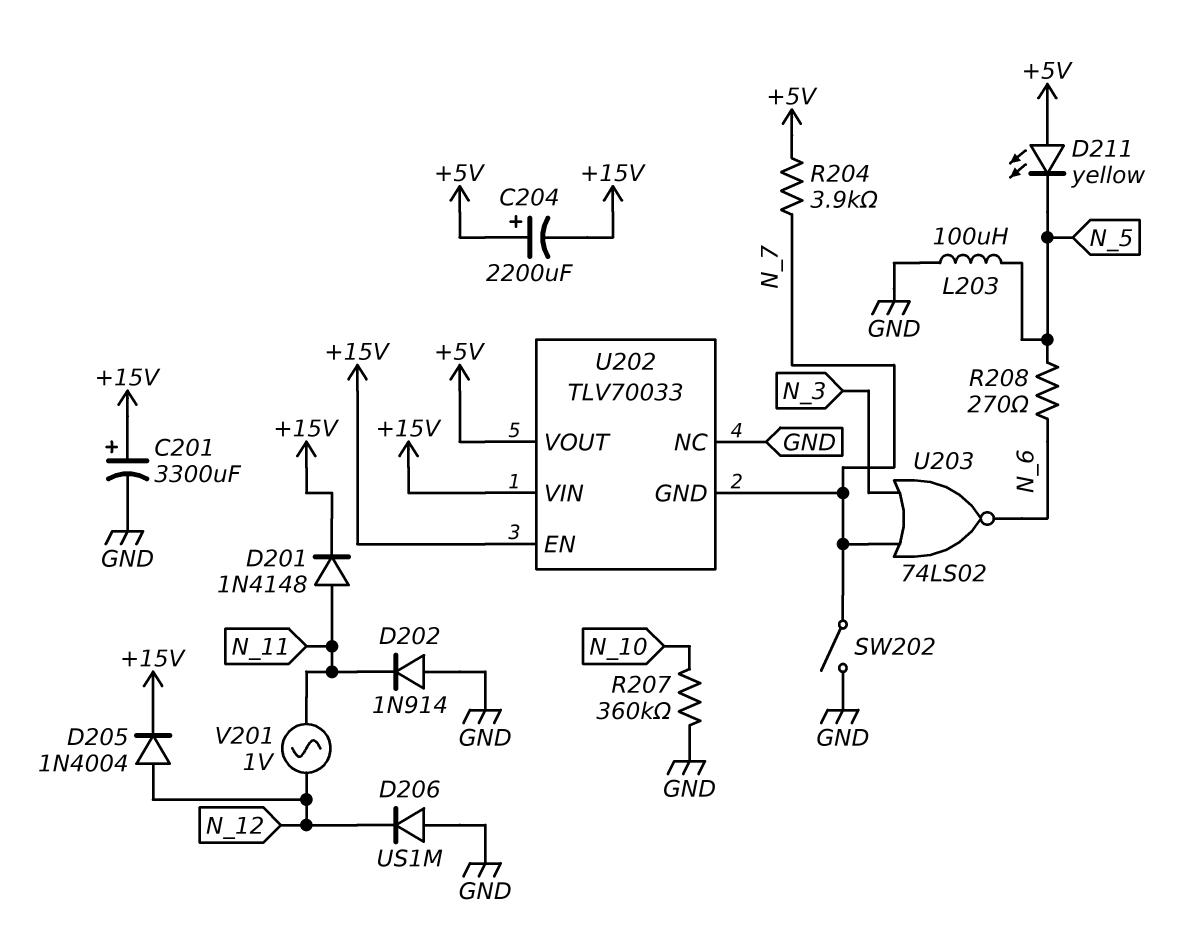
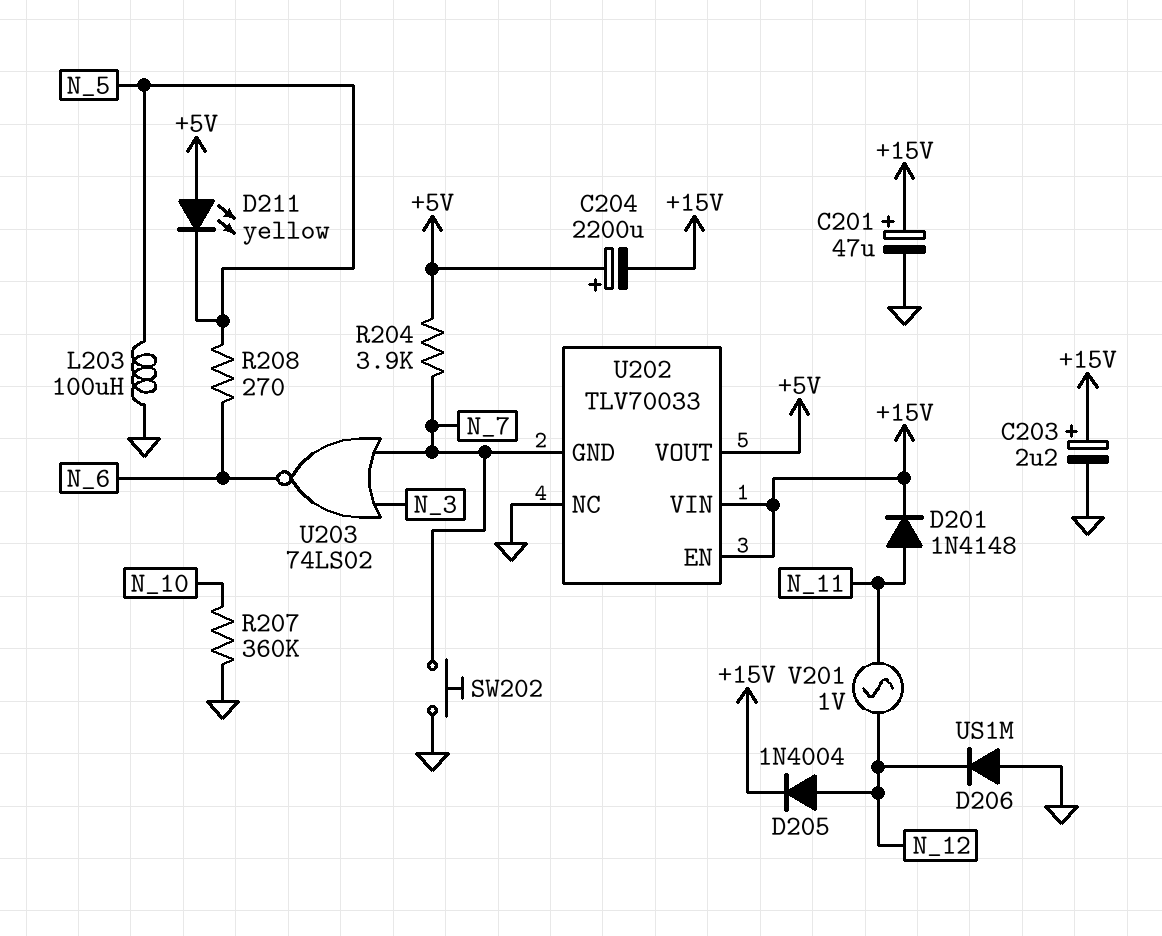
C201: 3300uF (plus +15V, minus GND) -> 47uF (plus +15V, minus GND)
C203: none -> 2.2uF (plus +15V, minus GND)
D202: diode 1N914 (A GND, K N_11) -> none
SW202: switch (GND, N_7) -> button (GND, N_7)

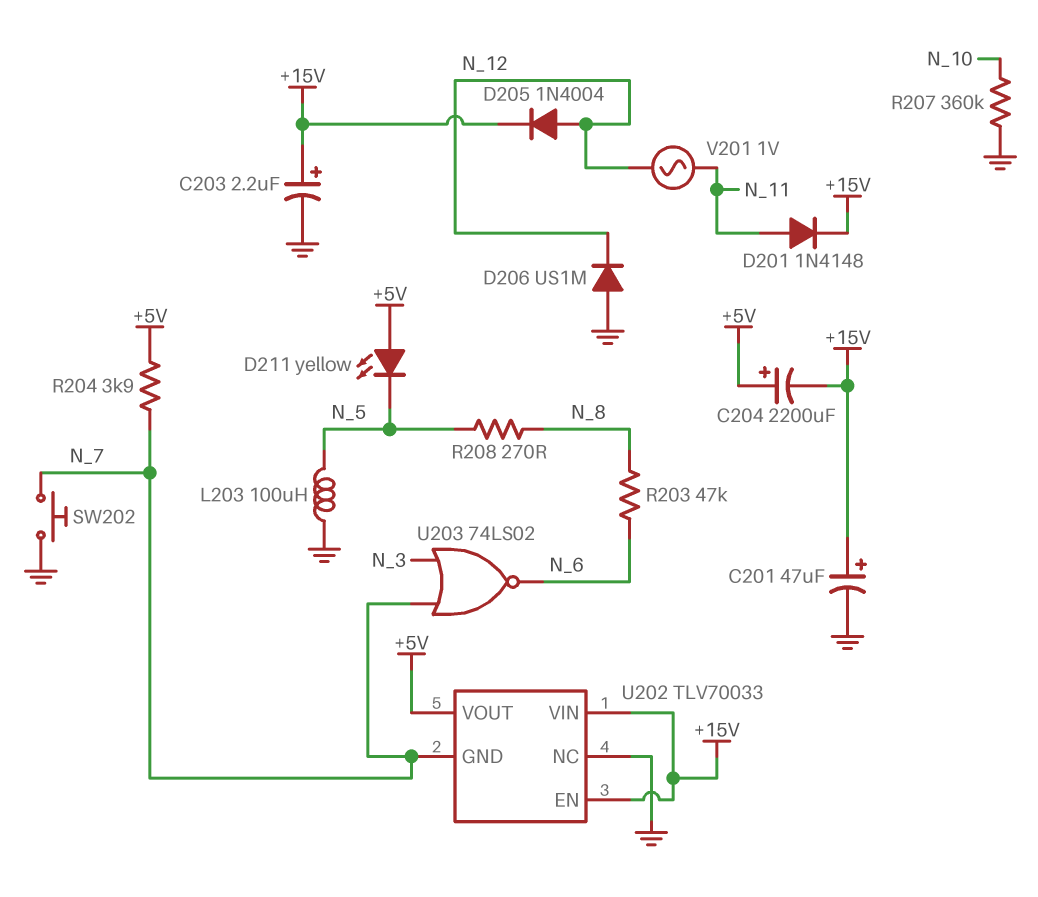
R203: none -> 47k (N_6, N_8)
R208: 270 (N_5, N_6) -> 270 (N_5, N_8)

